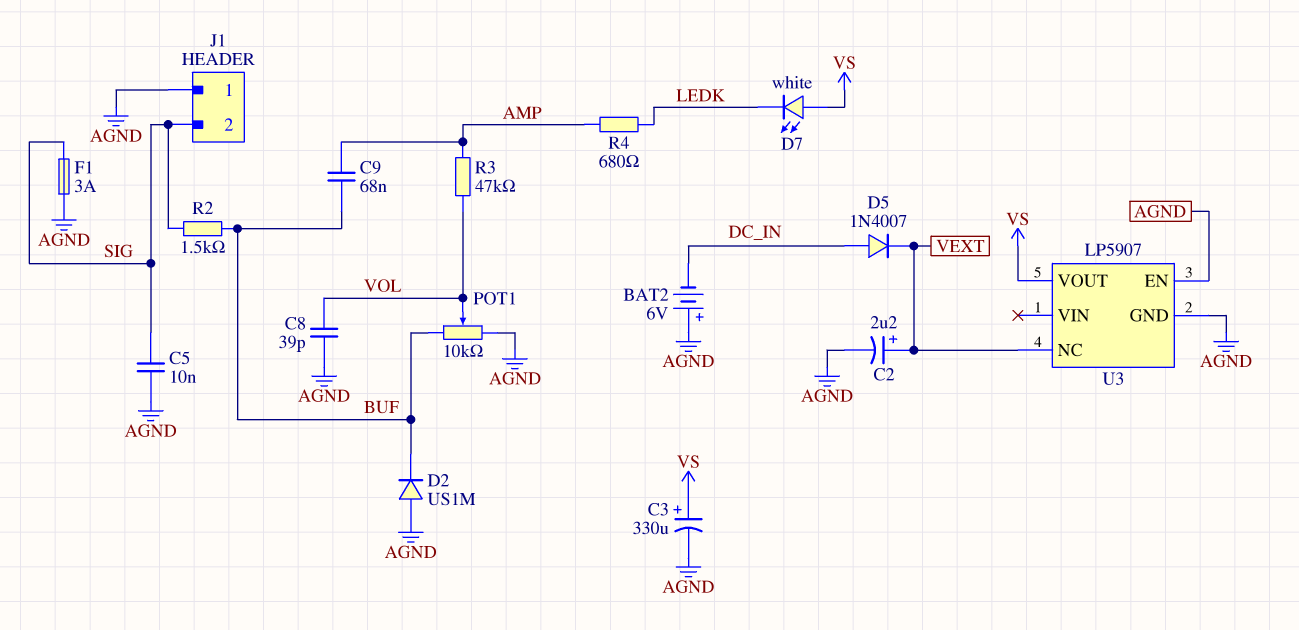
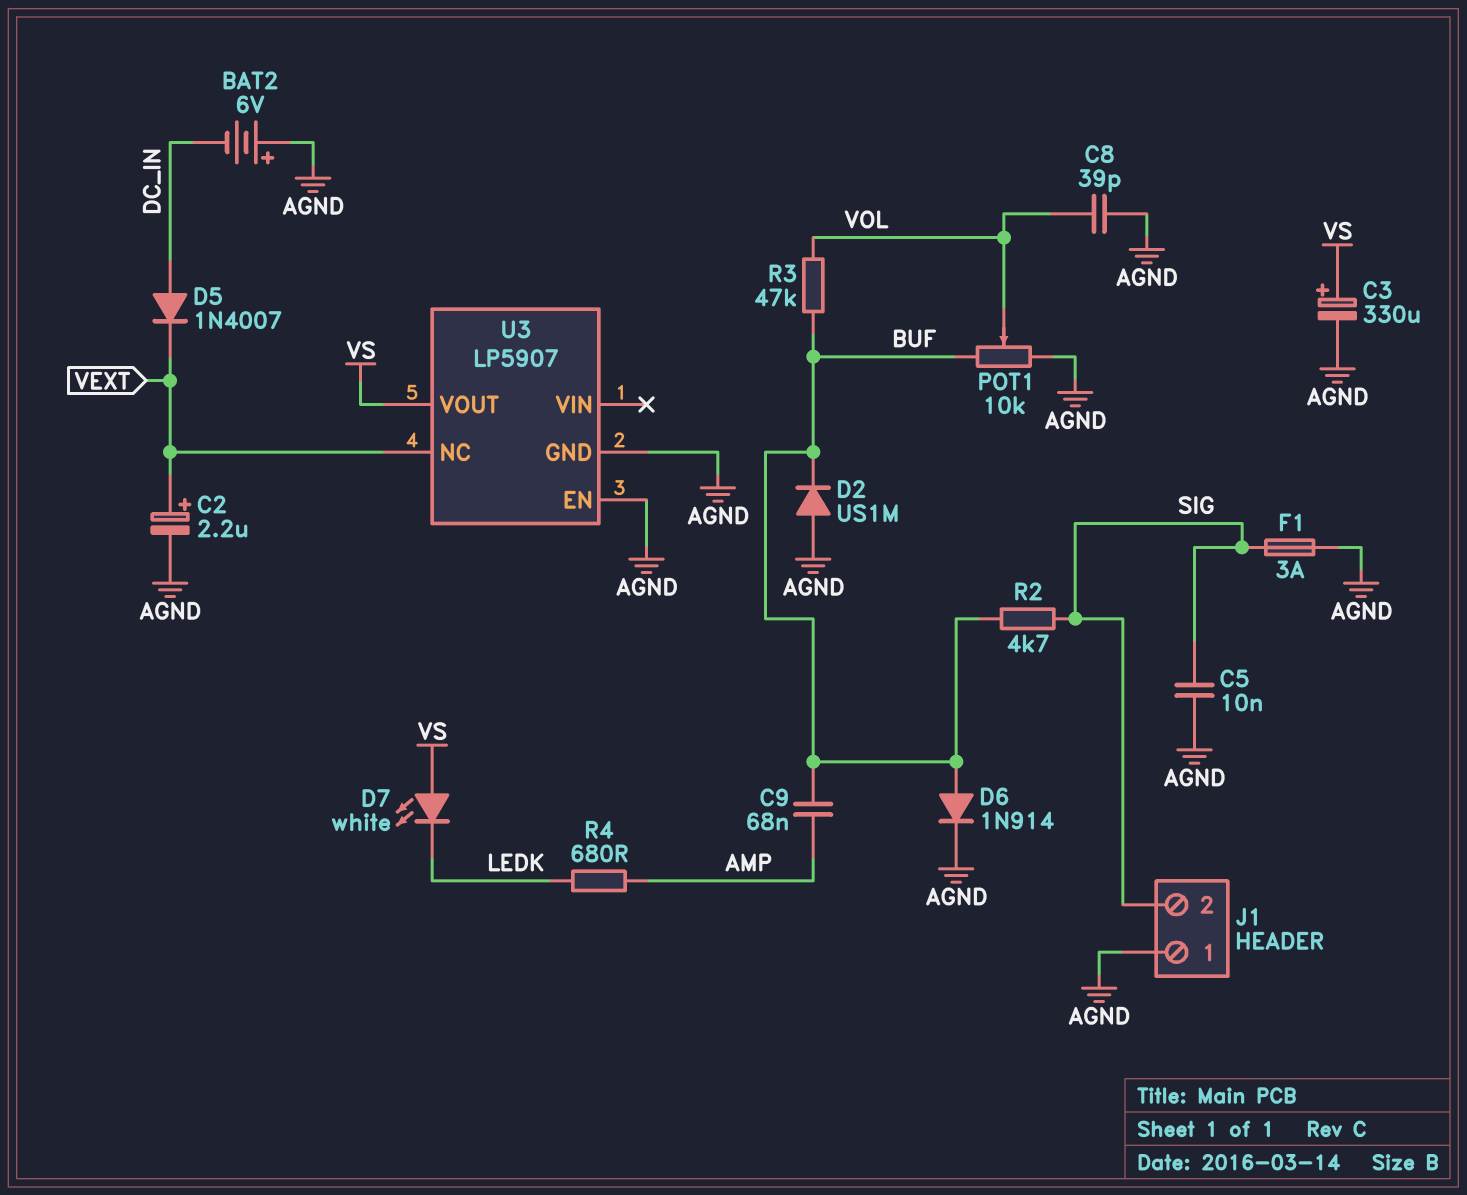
D6: none -> diode 1N914 (A BUF, K AGND)
R2: 1.5k (BUF, SIG) -> 4.7k (BUF, SIG)
R3: 47k (AMP, VOL) -> 47k (BUF, VOL)

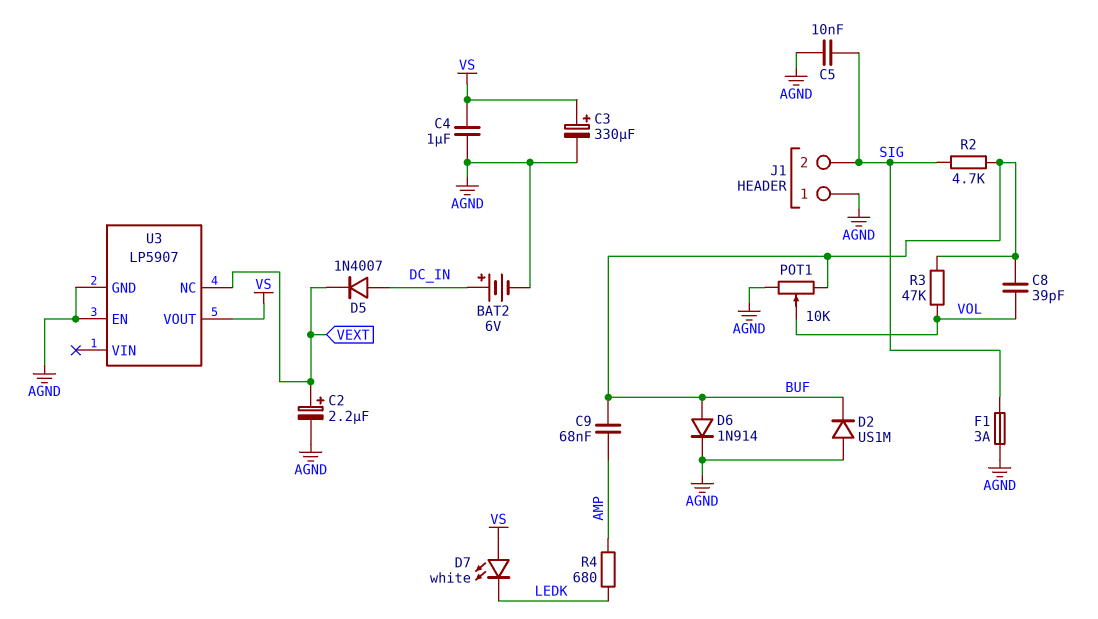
BAT2: 6V (plus AGND, minus DC_IN) -> 6V (plus DC_IN, minus AGND)
C4: none -> 1uF (AGND, VS)
C8: 39pF (AGND, VOL) -> 39pF (BUF, VOL)

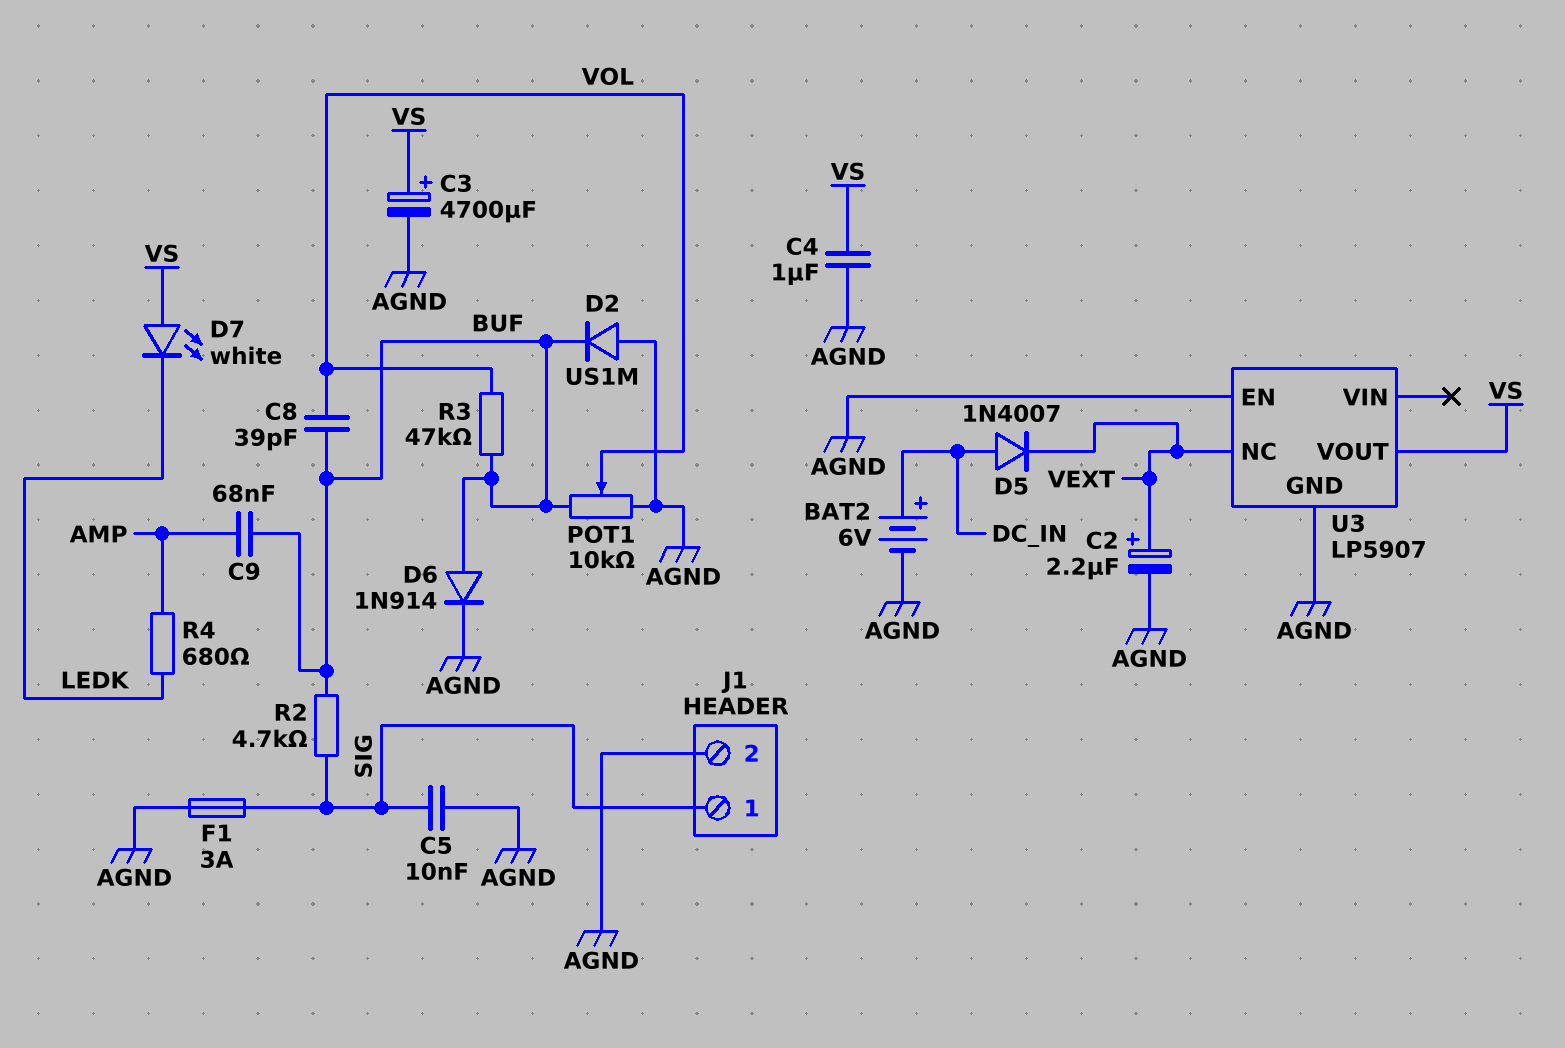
C3: 330uF (plus VS, minus AGND) -> 4700uF (plus VS, minus AGND)
J1 pin 1: AGND -> SIG
J1 pin 2: SIG -> AGND

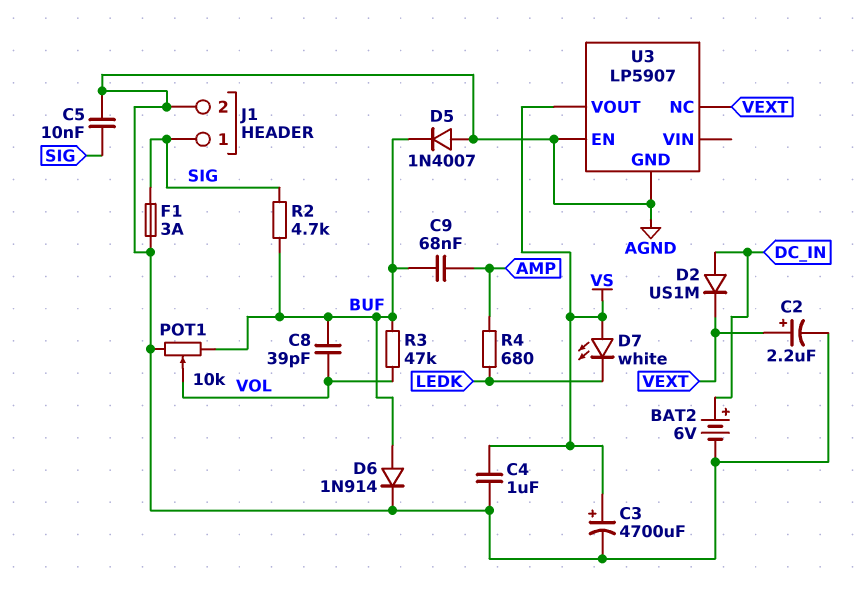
D2: diode US1M (A AGND, K BUF) -> diode US1M (A DC_IN, K VEXT)
D5: diode 1N4007 (A DC_IN, K VEXT) -> diode 1N4007 (A AGND, K BUF)

